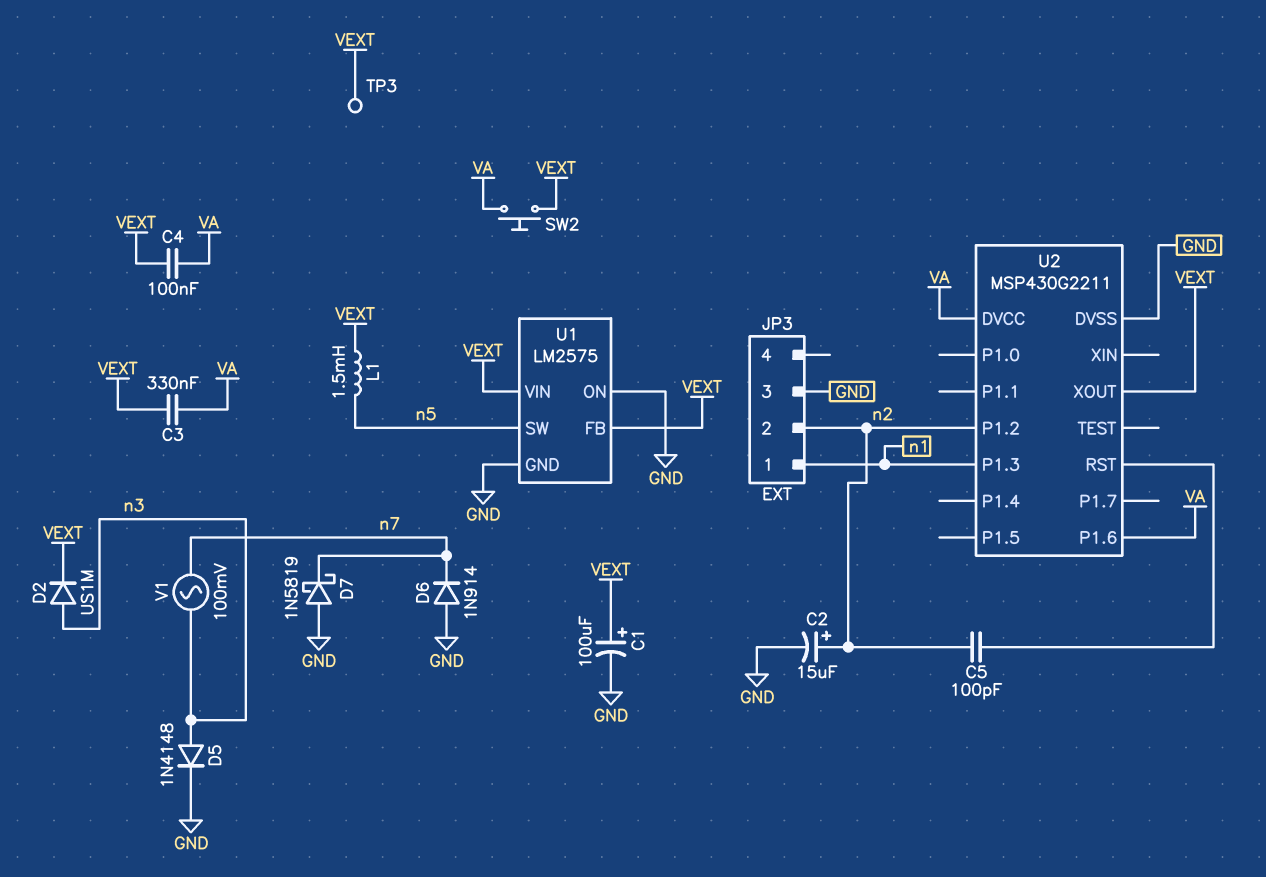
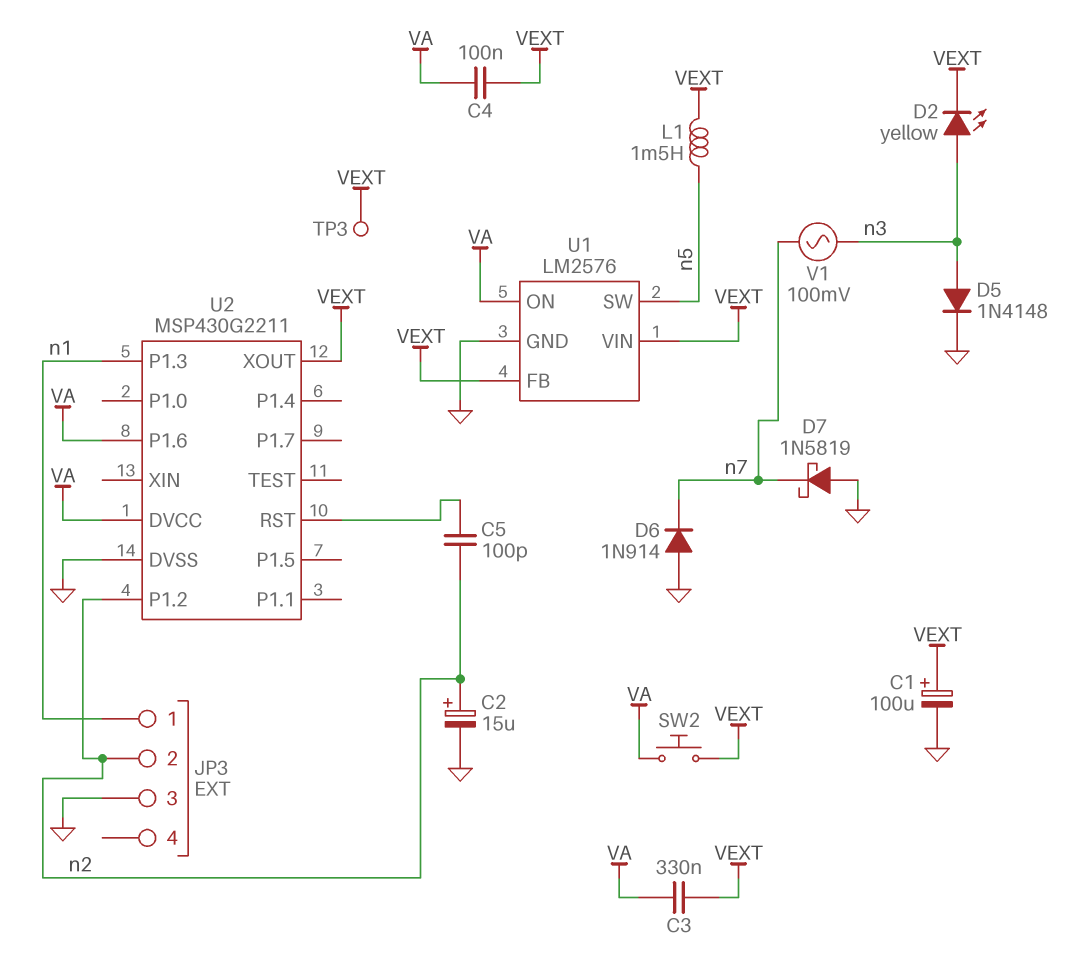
D2: diode US1M (A n3, K VEXT) -> LED yellow (A n3, K VEXT)
U1: LM2575 -> LM2576
U1 pin ON: GND -> VA

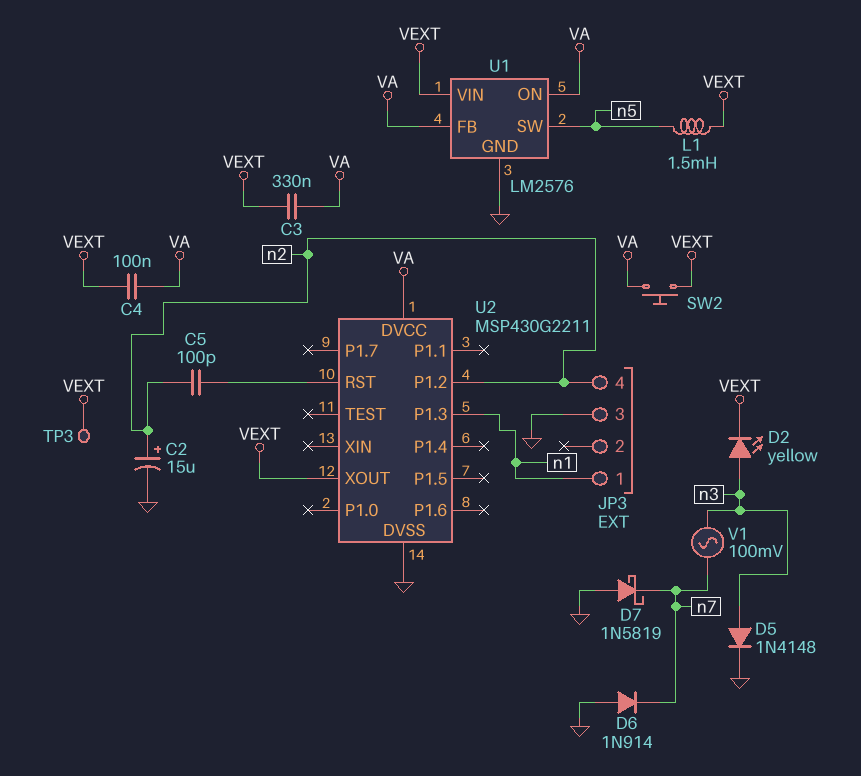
C1: 100uF (plus VEXT, minus GND) -> none
JP3 pin 2: n2 -> none
JP3 pin 4: none -> n2
U1 pin FB: VEXT -> VA
U2 pin P1.6: VA -> none

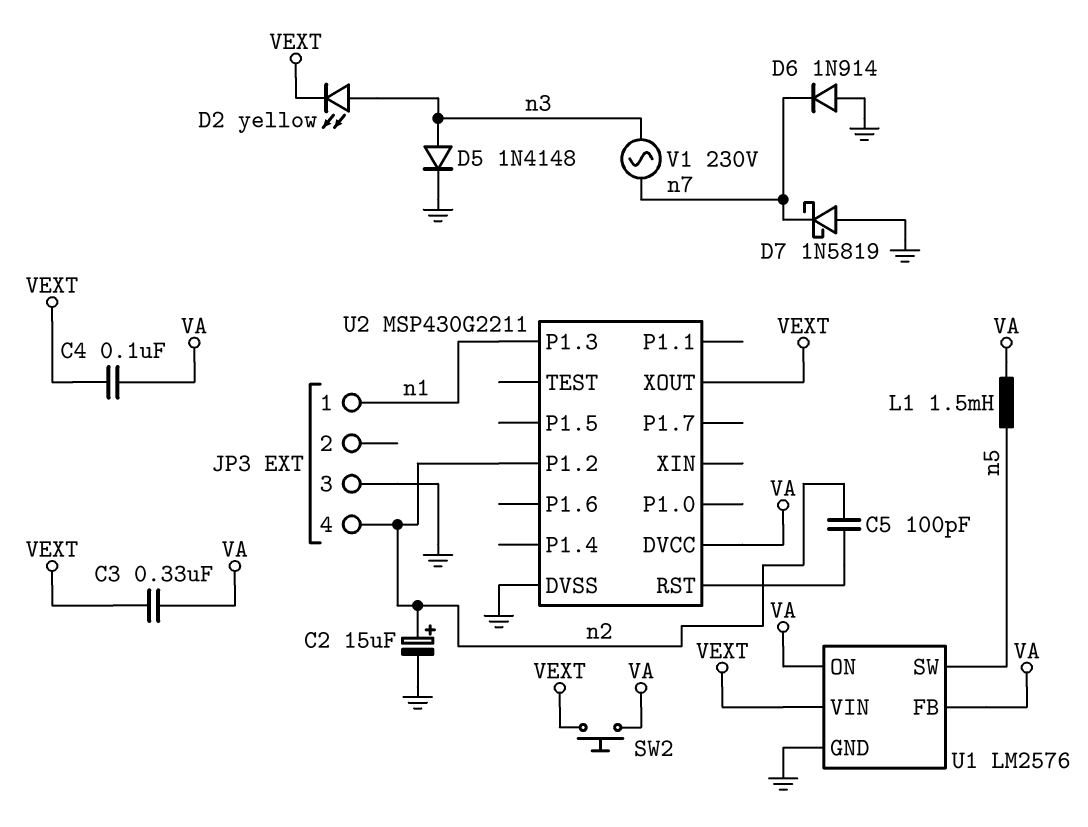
L1: 1.5mH (VEXT, n5) -> 1.5mH (VA, n5)
TP3: test point (VEXT) -> none
V1: AC 100mV (n3, n7) -> AC 230V (n3, n7)

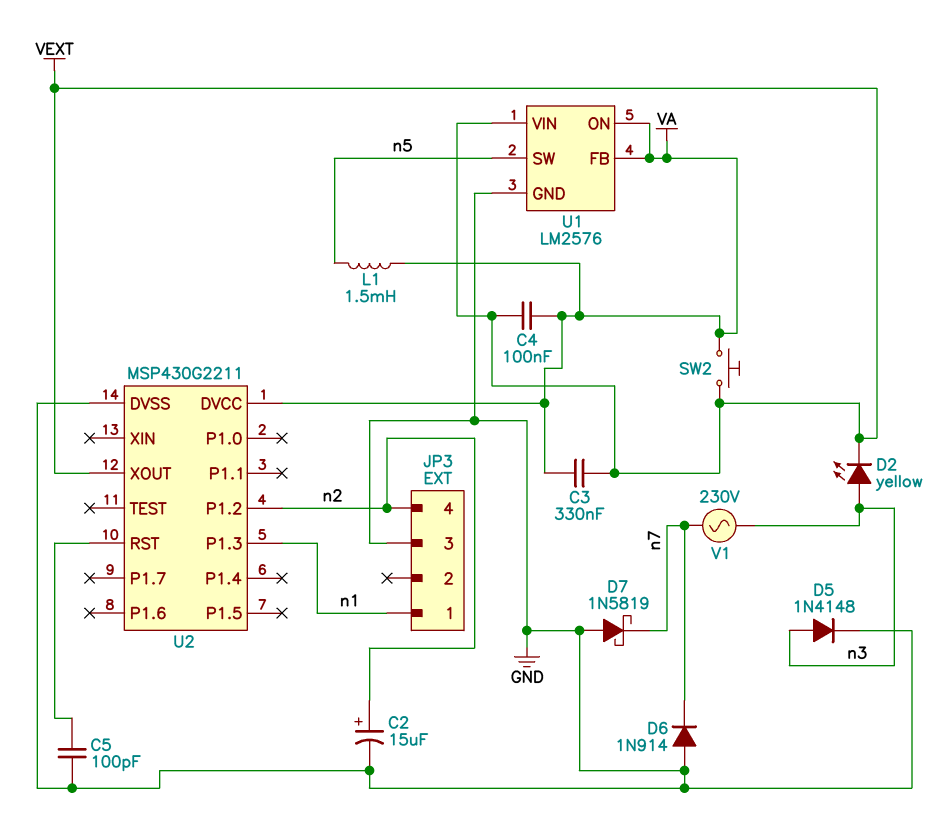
C5: 100pF (U2/RST, n2) -> 100pF (GND, U2/RST)

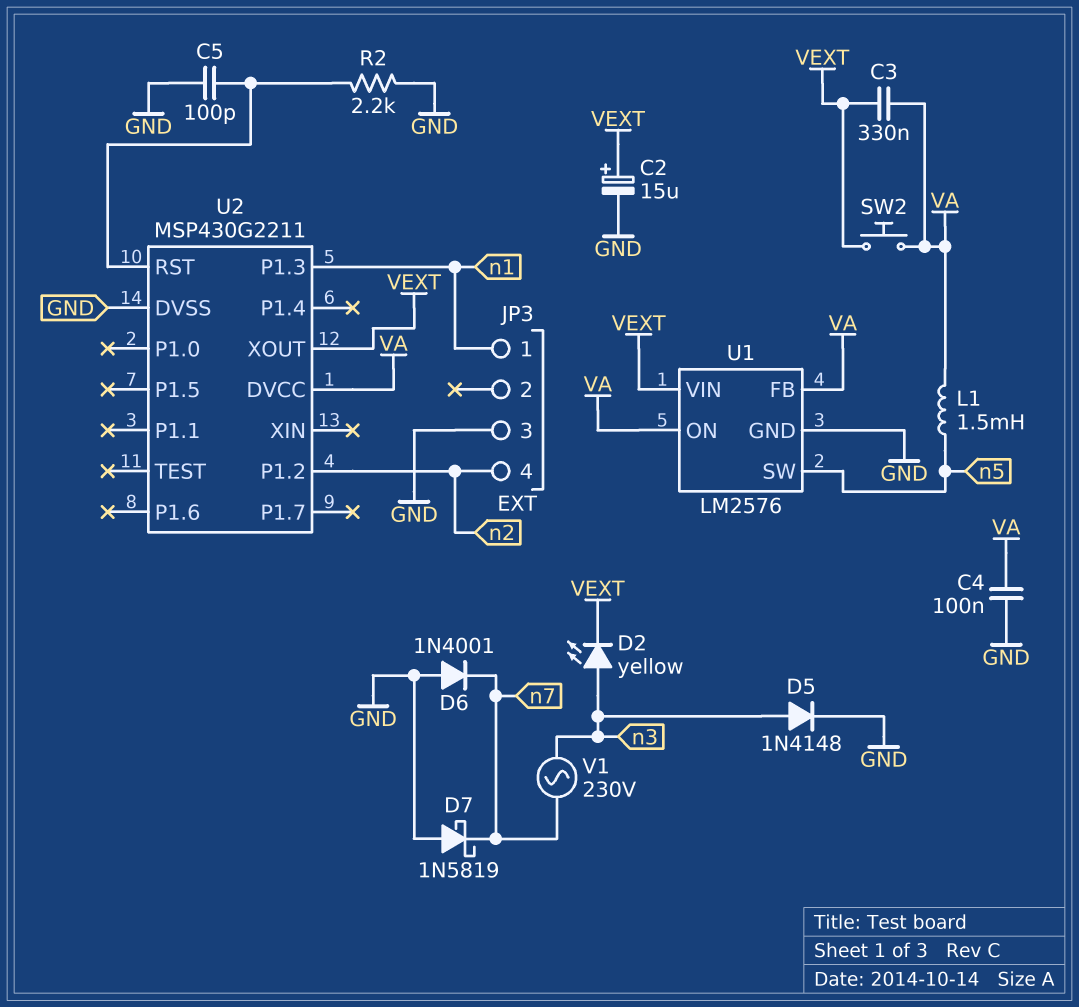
C2: 15uF (plus n2, minus GND) -> 15uF (plus VEXT, minus GND)
C4: 100nF (VA, VEXT) -> 100nF (GND, VA)
D6: diode 1N914 (A GND, K n7) -> diode 1N4001 (A GND, K n7)
R2: none -> 2.2k (GND, U2/RST)

